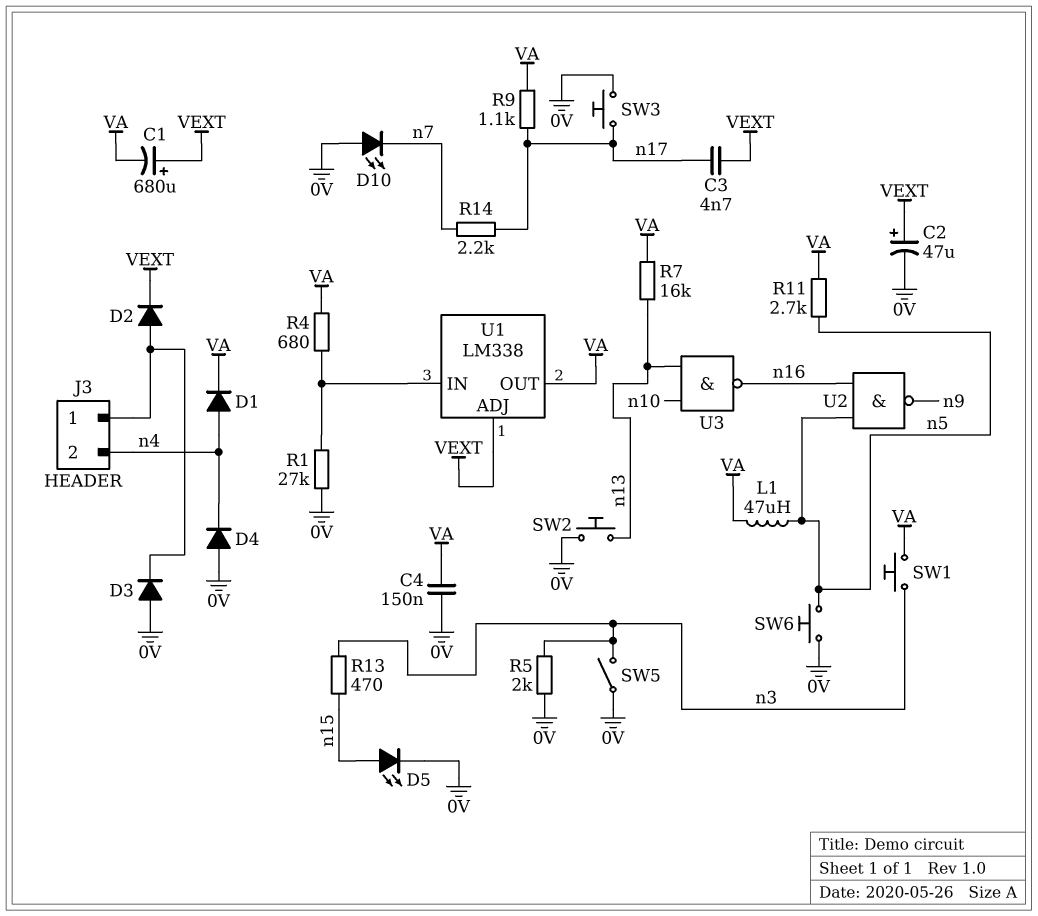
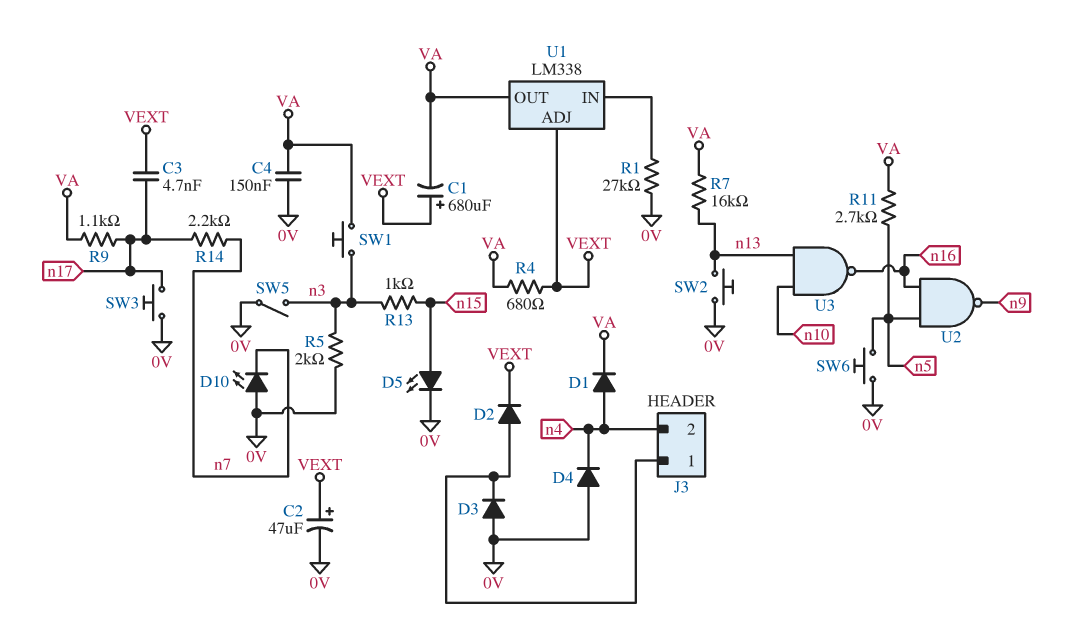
L1: 47uH (VA, n5) -> none
R4: 680 (U1/IN, VA) -> 680 (VA, VEXT)
R13: 470 (n3, n15) -> 1k (n3, n15)

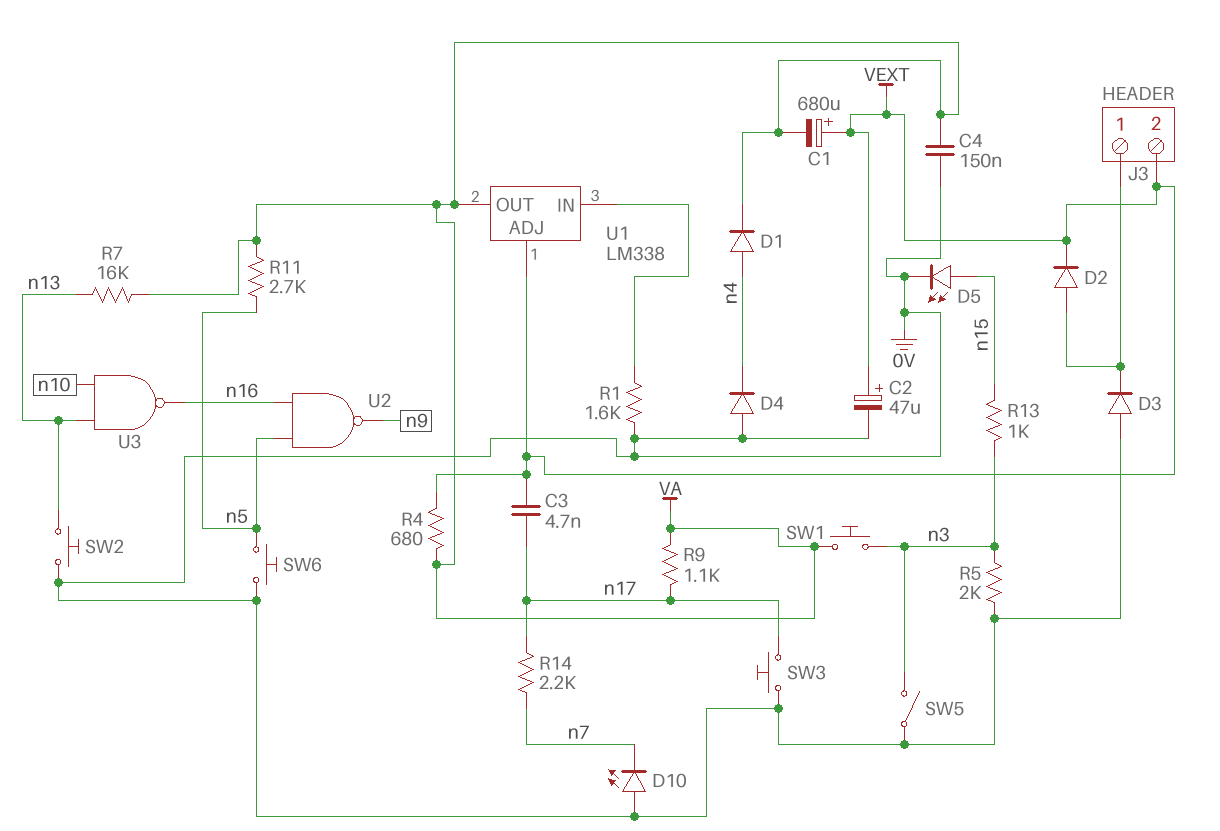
J3 pin 2: n4 -> VEXT
R1: 27k (0V, U1/IN) -> 1.6k (0V, U1/IN)

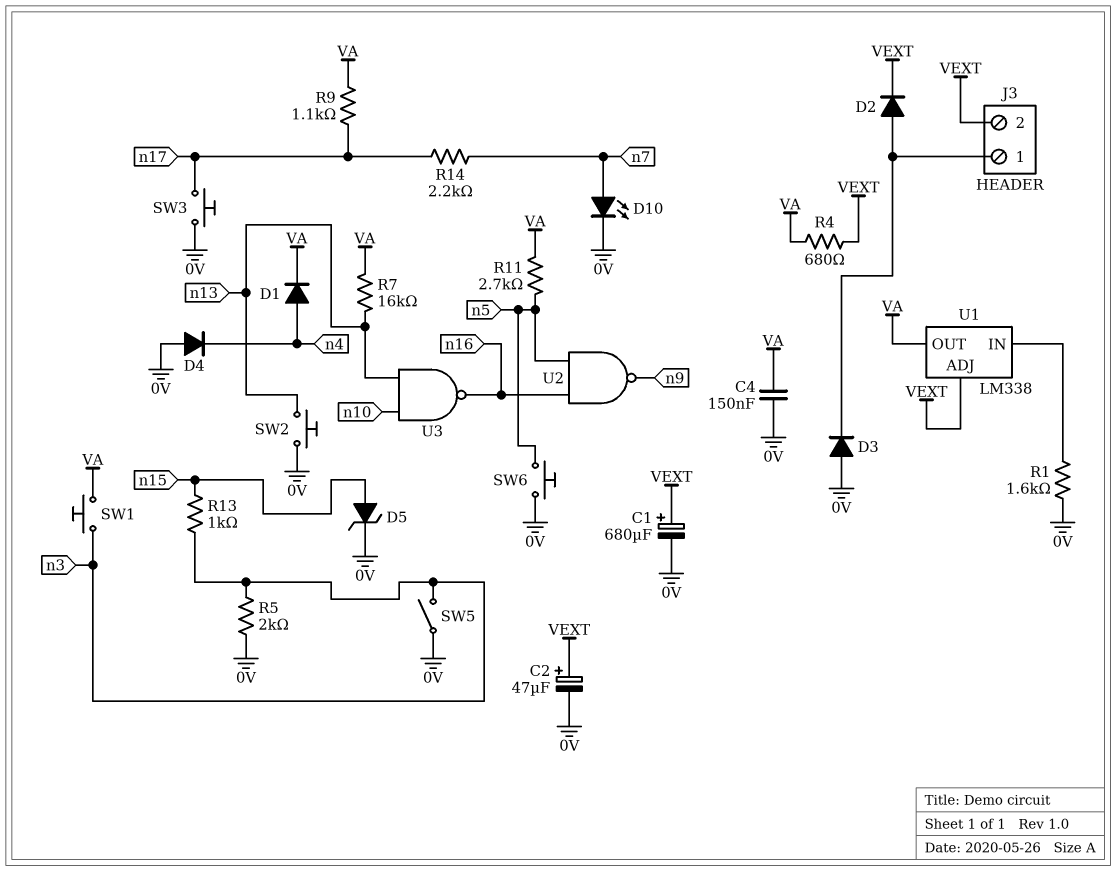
C1: 680uF (plus VEXT, minus VA) -> 680uF (plus VEXT, minus 0V)
C3: 4.7nF (VEXT, n17) -> none
D5: LED (A n15, K 0V) -> zener (A n15, K 0V)
D10: LED (A 0V, K n7) -> LED (A n7, K 0V)

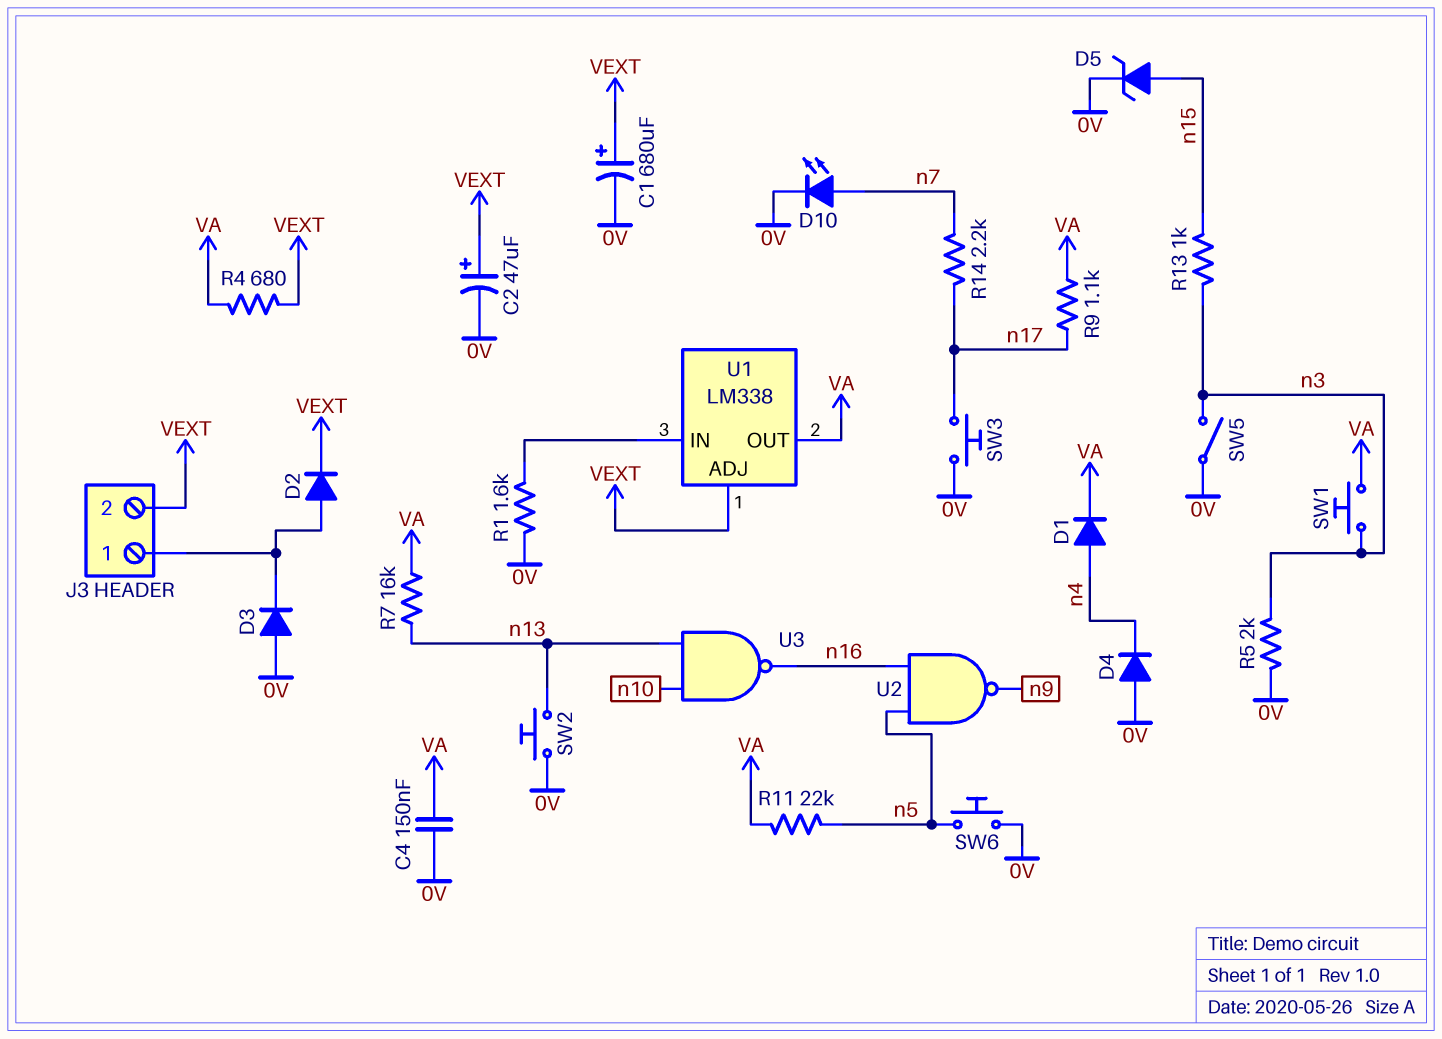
R11: 2.7k (VA, n5) -> 22k (VA, n5)

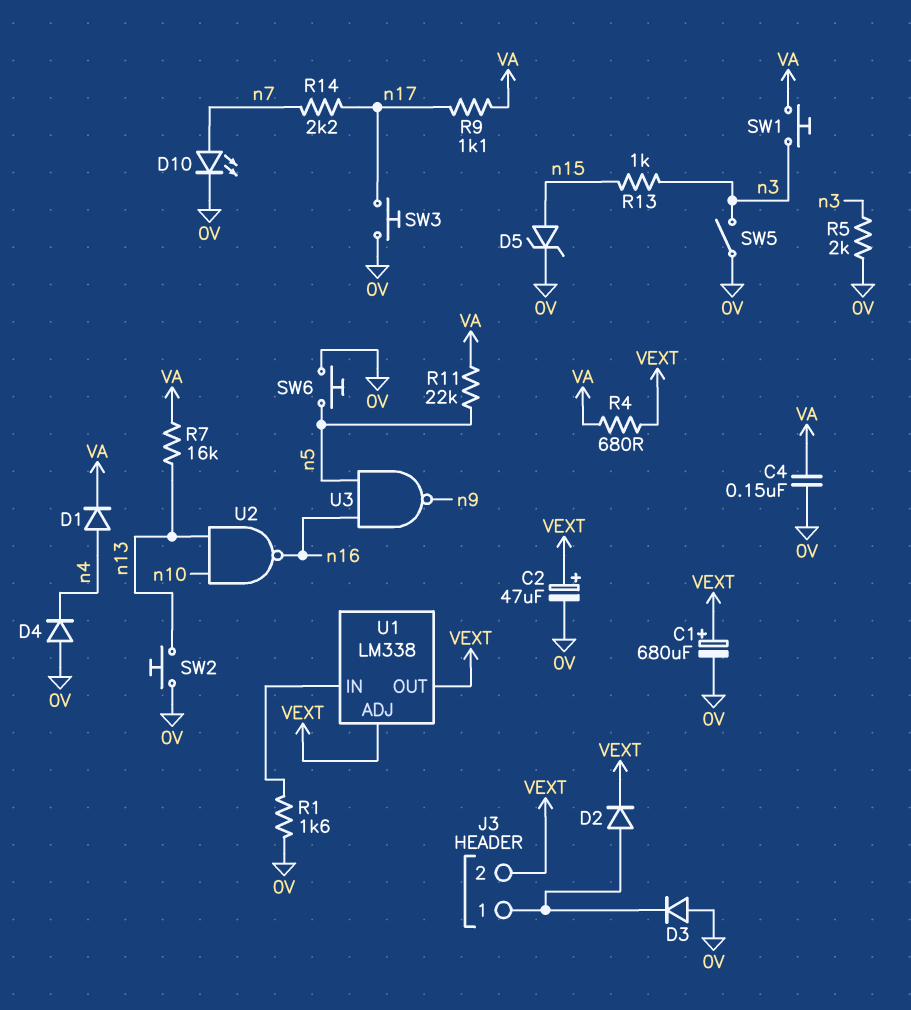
U1 pin OUT: VA -> VEXT
U2: NAND (in n5, in n16, out n9) -> NAND (in n10, in n13, out n16)
U3: NAND (in n10, in n13, out n16) -> NAND (in n5, in n16, out n9)

